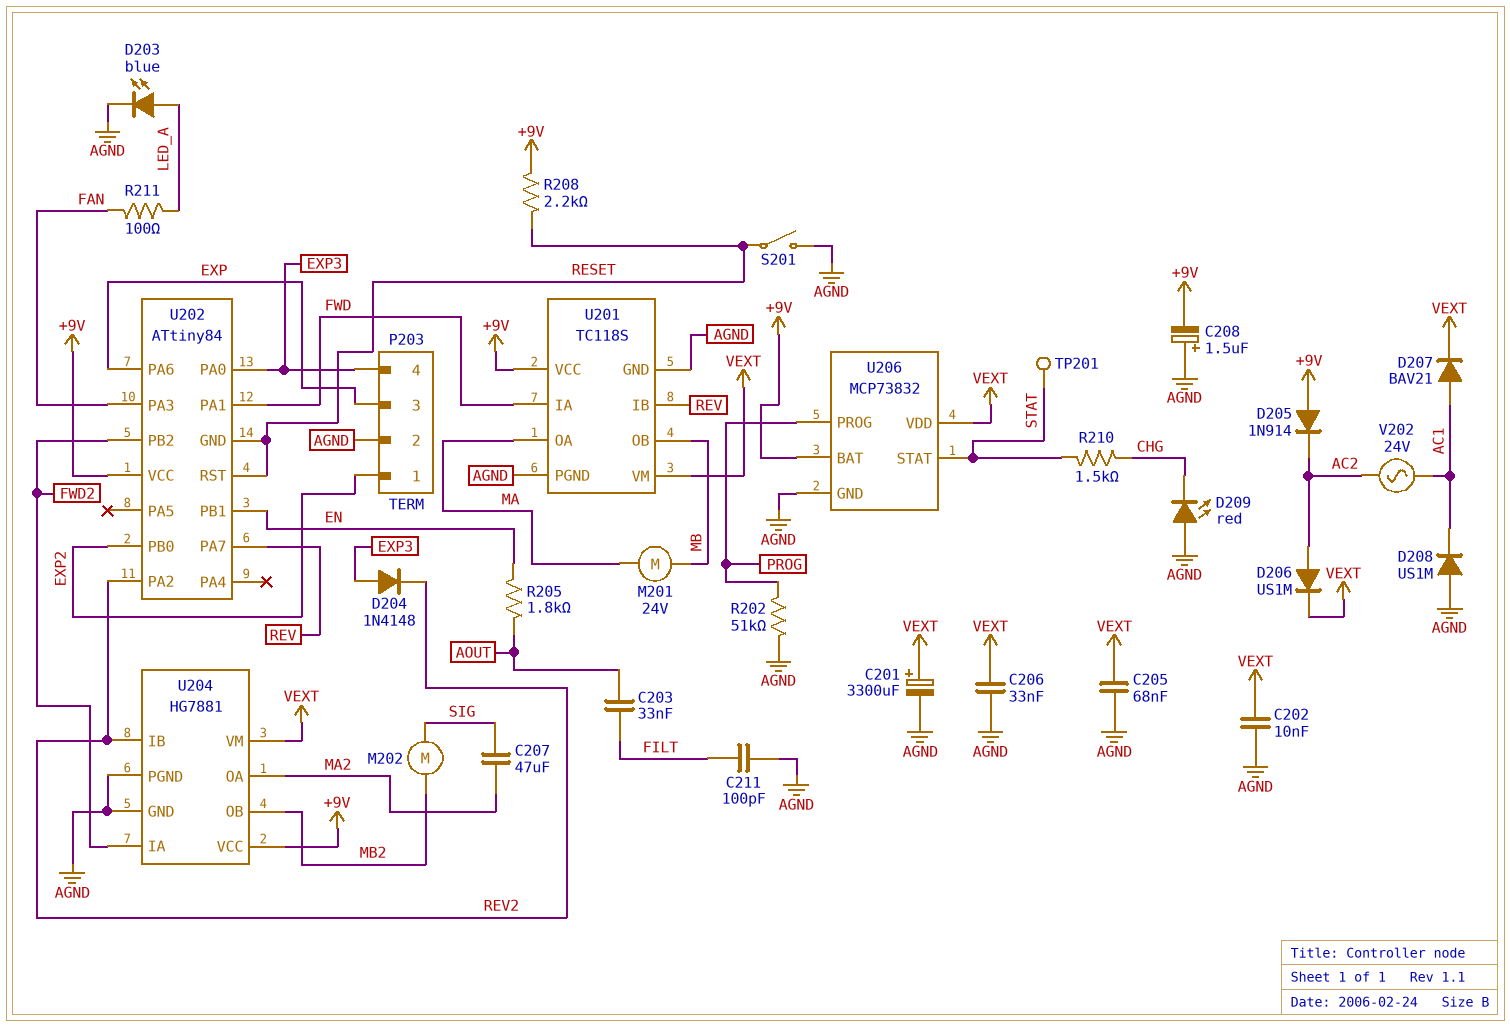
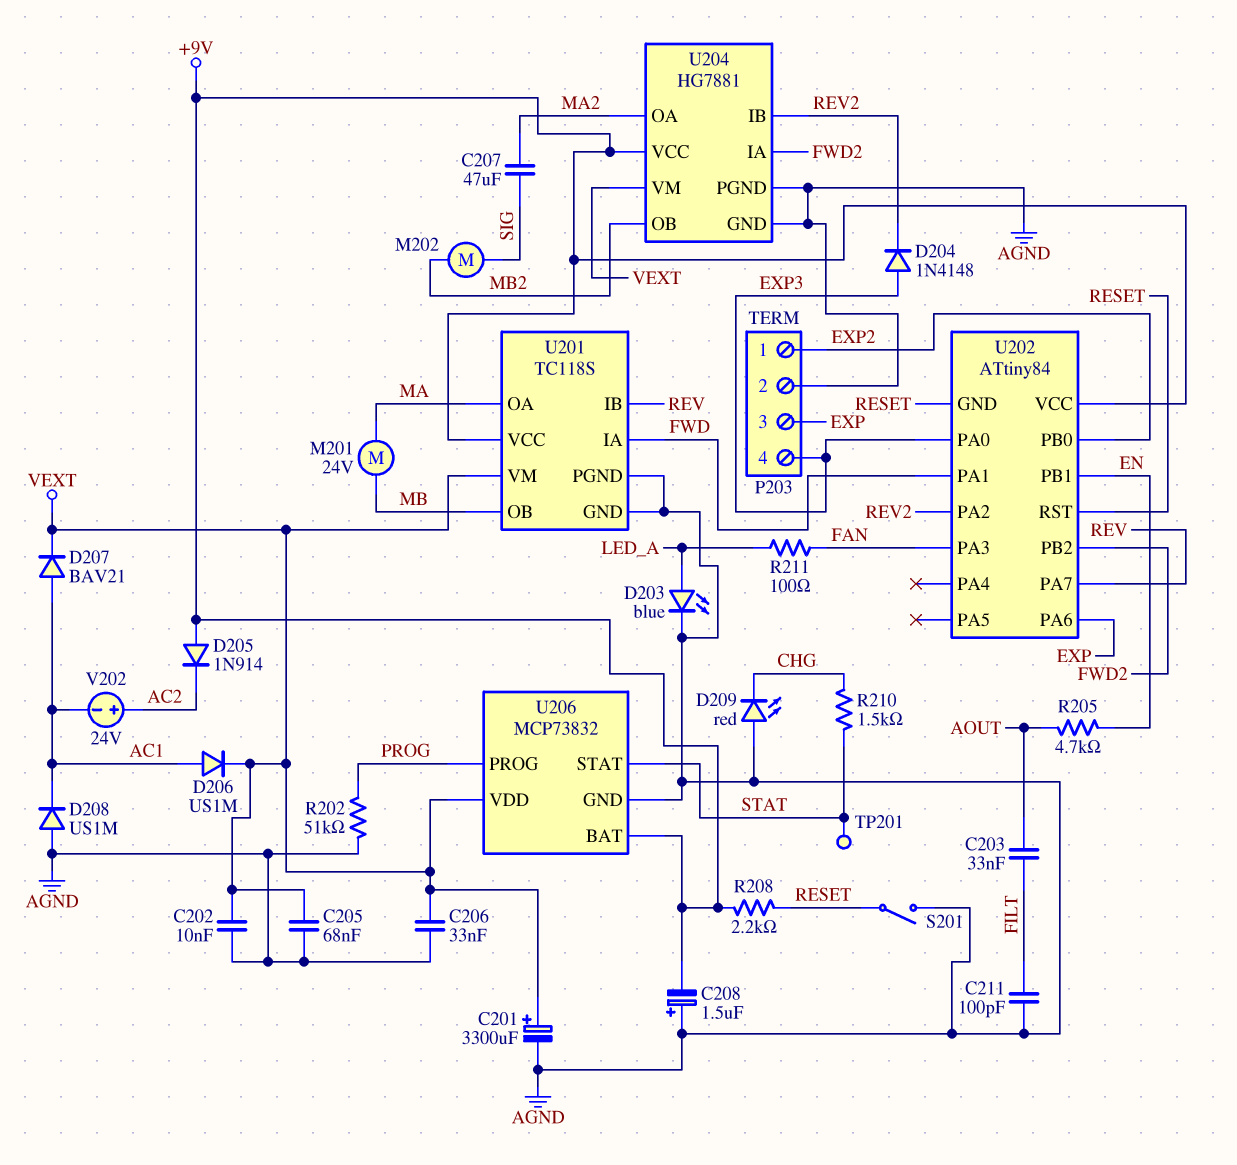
D206: diode US1M (A AC2, K VEXT) -> diode US1M (A AC1, K VEXT)
R205: 1.8k (AOUT, EN) -> 4.7k (AOUT, EN)
V202: AC 24V (AC1, AC2) -> 24V (plus AC2, minus AC1)

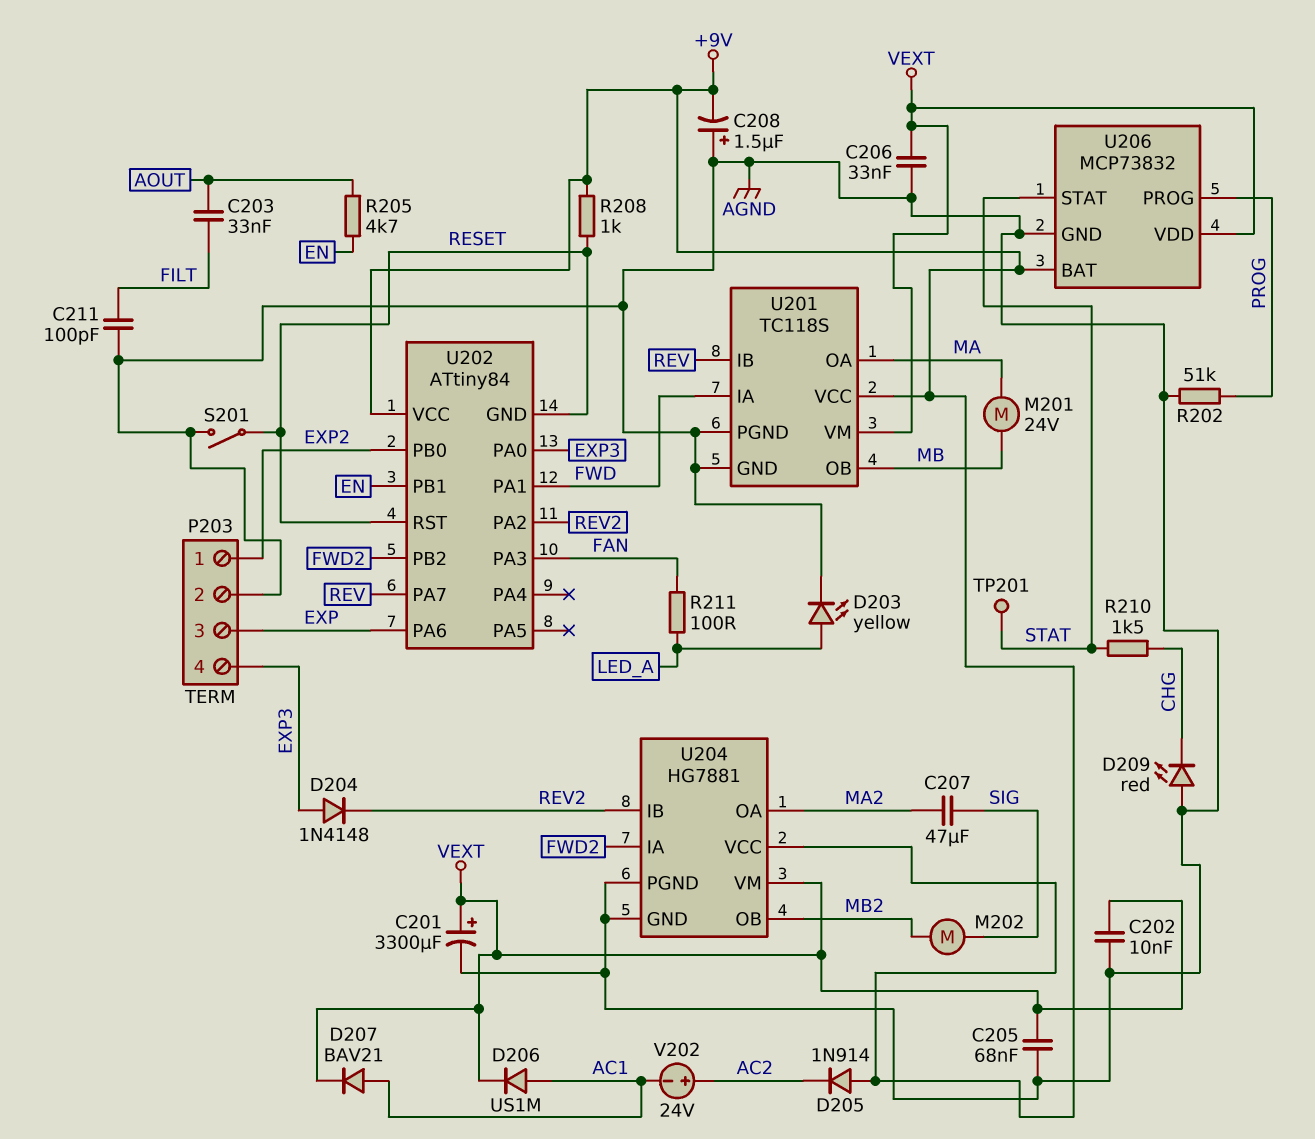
D203: LED blue (A LED_A, K AGND) -> LED yellow (A LED_A, K AGND)
D208: diode US1M (A AGND, K AC1) -> none
R208: 2.2k (+9V, RESET) -> 1k (+9V, RESET)

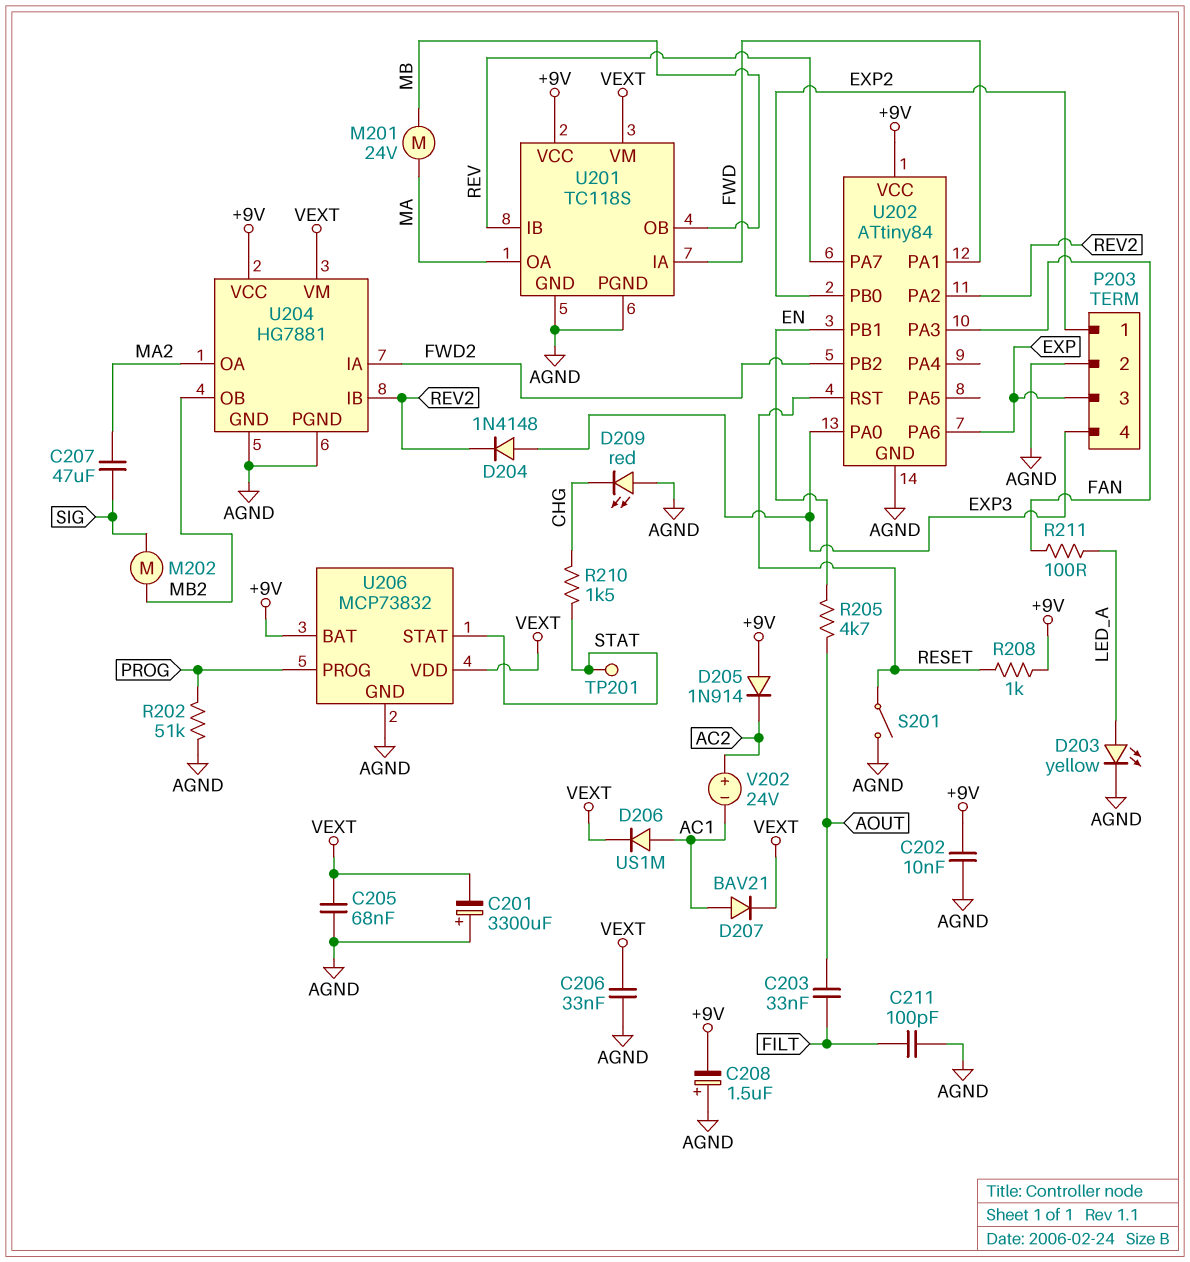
C201: 3300uF (plus VEXT, minus AGND) -> 3300uF (plus AGND, minus VEXT)
C202: 10nF (AGND, VEXT) -> 10nF (+9V, AGND)
U202 pin GND: RESET -> AGND

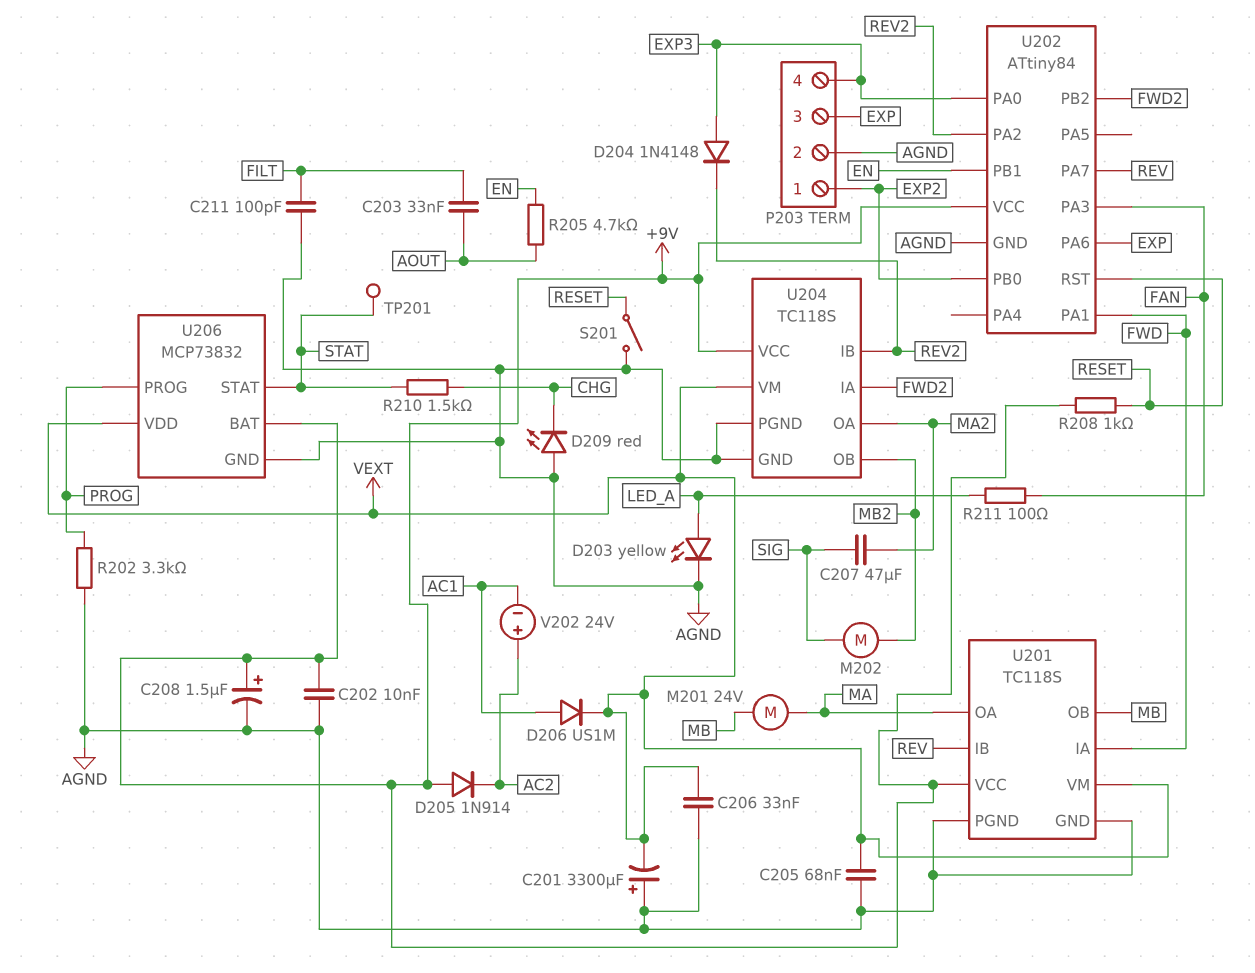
C208: 1.5uF (plus AGND, minus +9V) -> 1.5uF (plus +9V, minus AGND)
D207: diode BAV21 (A AC1, K VEXT) -> none
R202: 51k (AGND, PROG) -> 3.3k (AGND, PROG)
U204: HG7881 -> TC118S

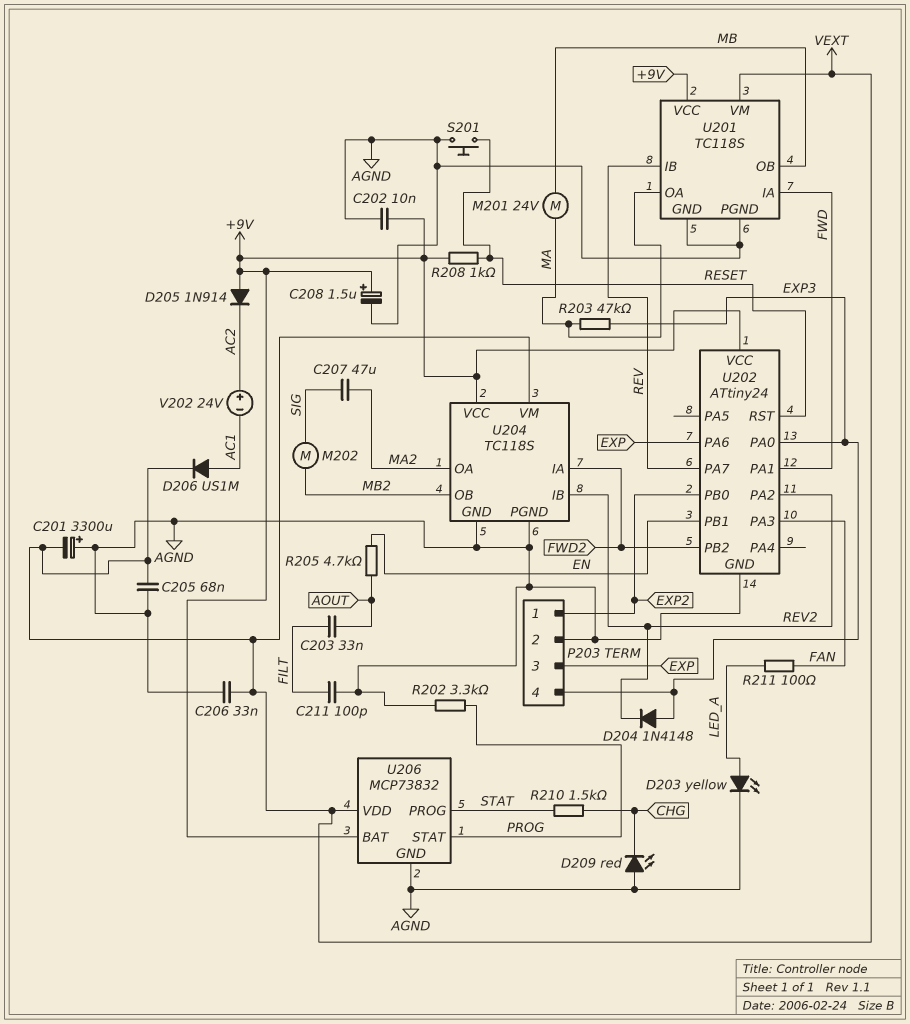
R203: none -> 47k (EXP3, MA)
S201: switch (AGND, RESET) -> button (AGND, RESET)
TP201: test point (STAT) -> none
U202: ATtiny84 -> ATtiny24
U206 pin PROG: PROG -> STAT
U206 pin STAT: STAT -> PROG

